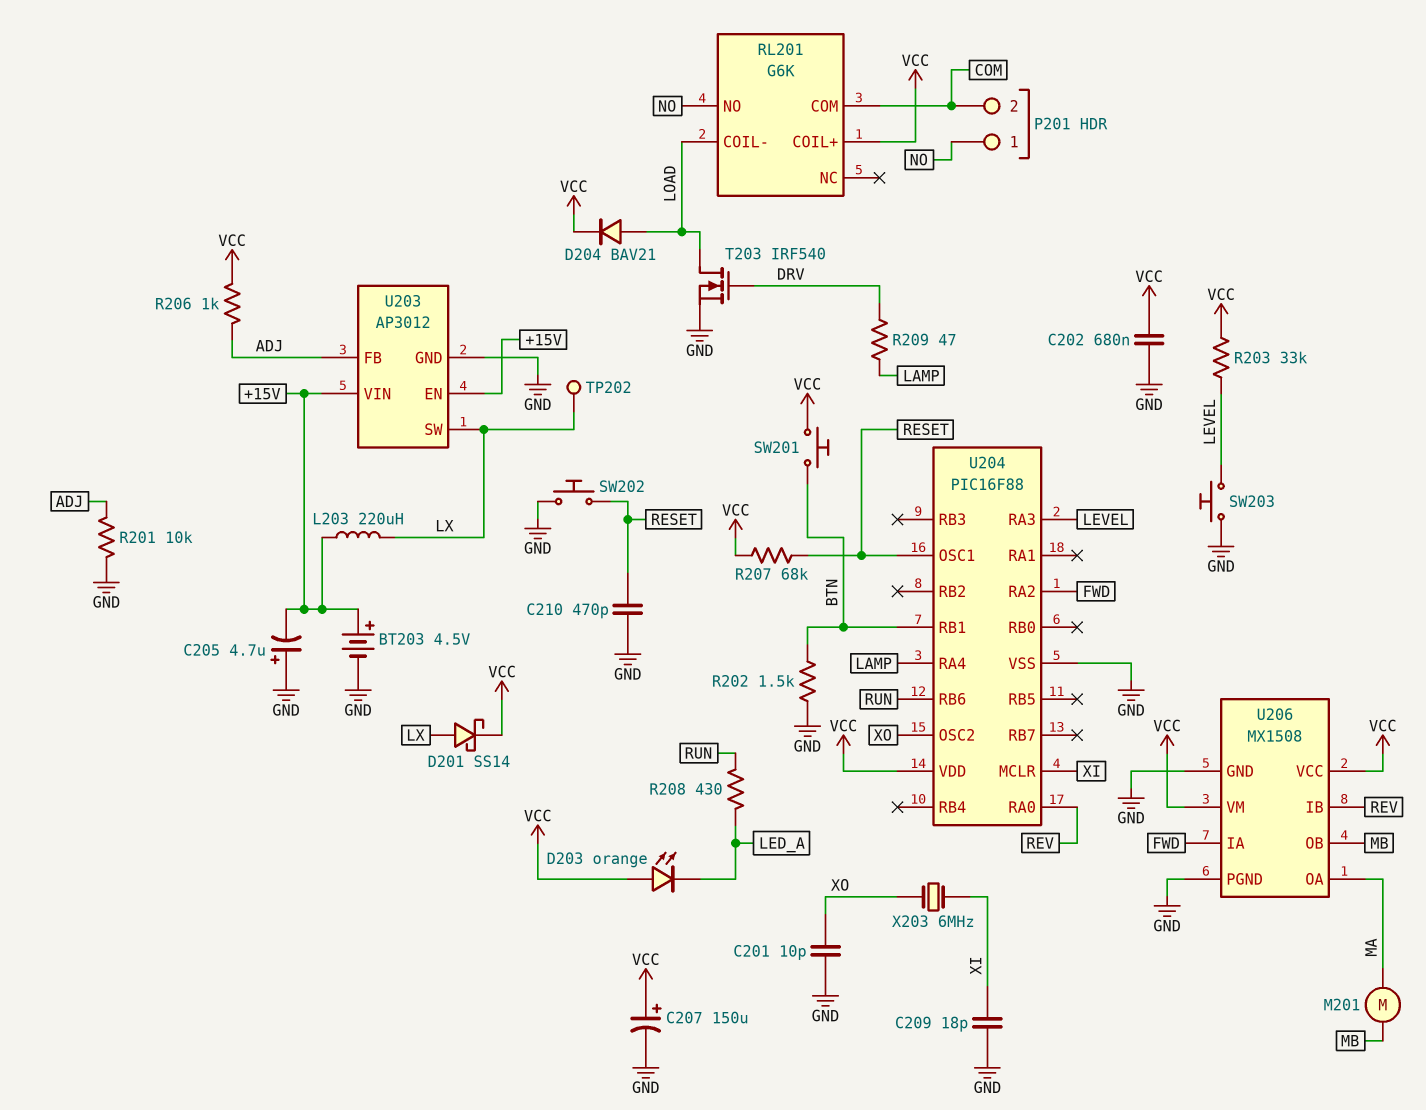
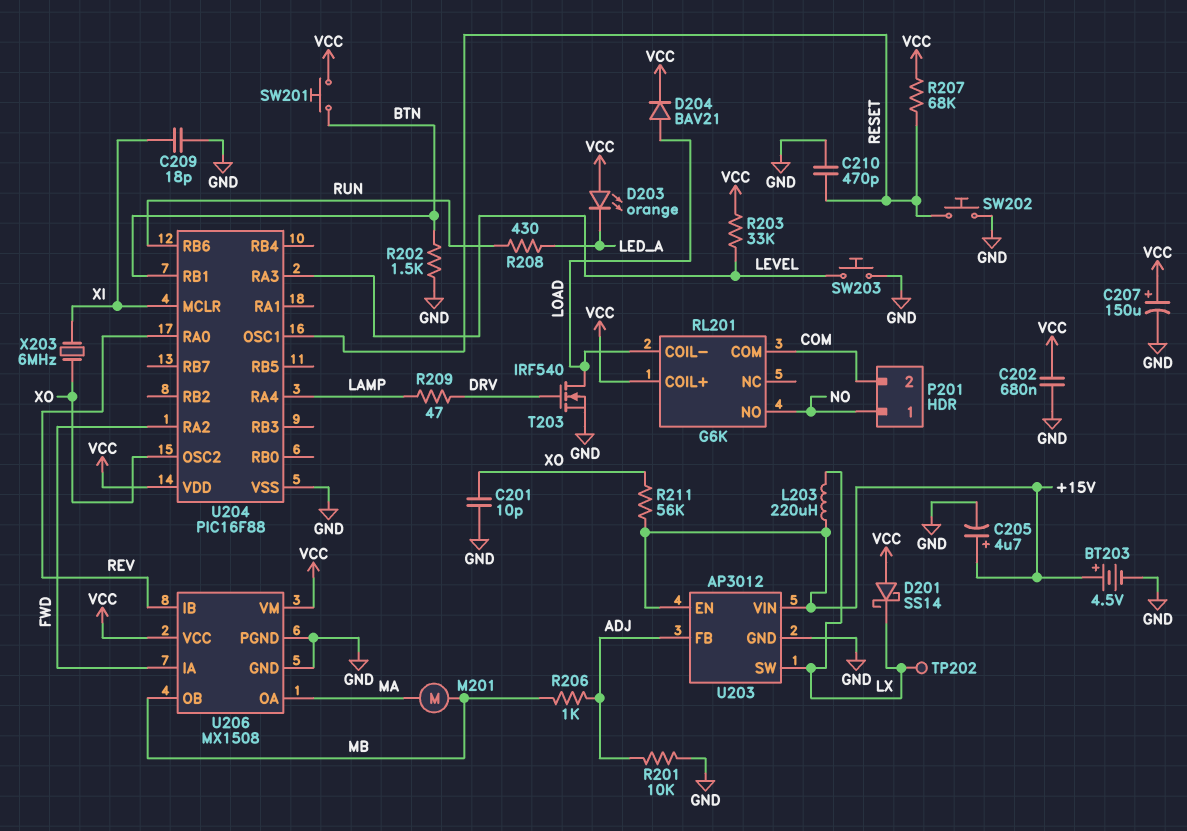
C205: 4.7uF (plus GND, minus +15V) -> 4.7uF (plus +15V, minus GND)
D201: schottky SS14 (A LX, K VCC) -> schottky SS14 (A VCC, K LX)
R206: 1k (ADJ, VCC) -> 1k (ADJ, MB)
R211: none -> 56k (+15V, XO)

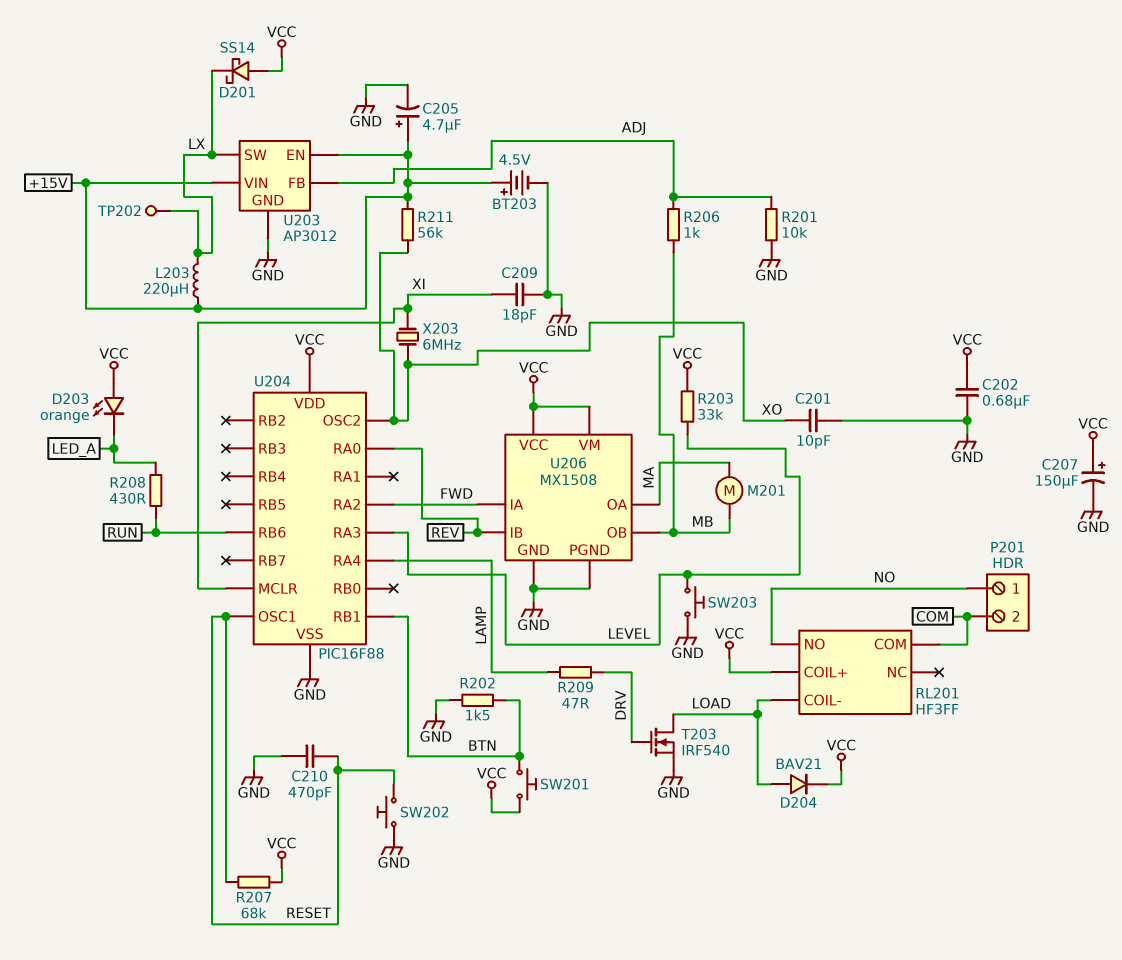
RL201: G6K -> HF3FF

